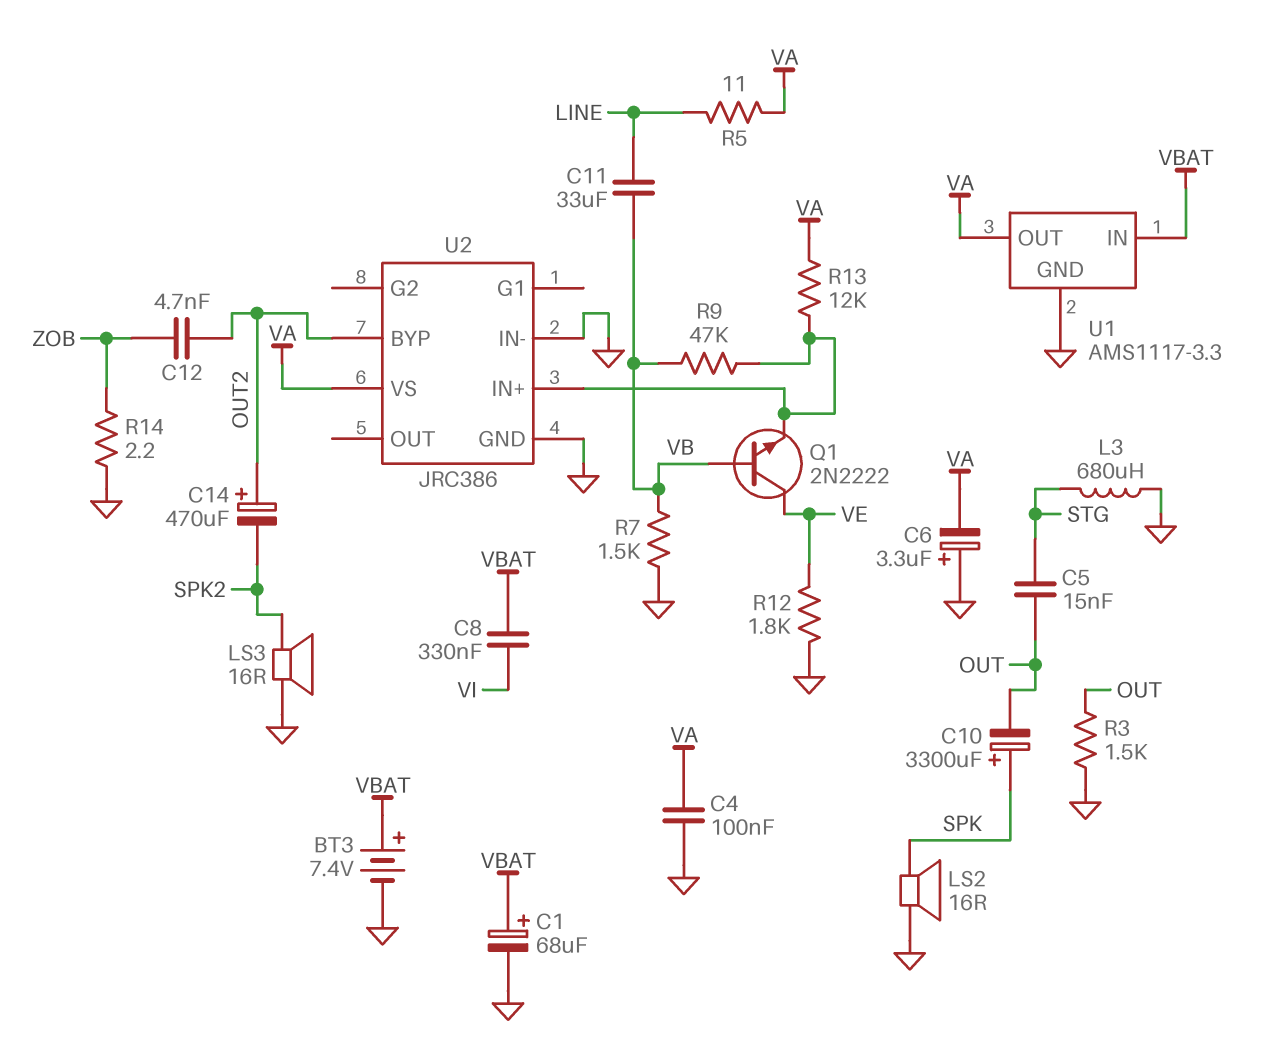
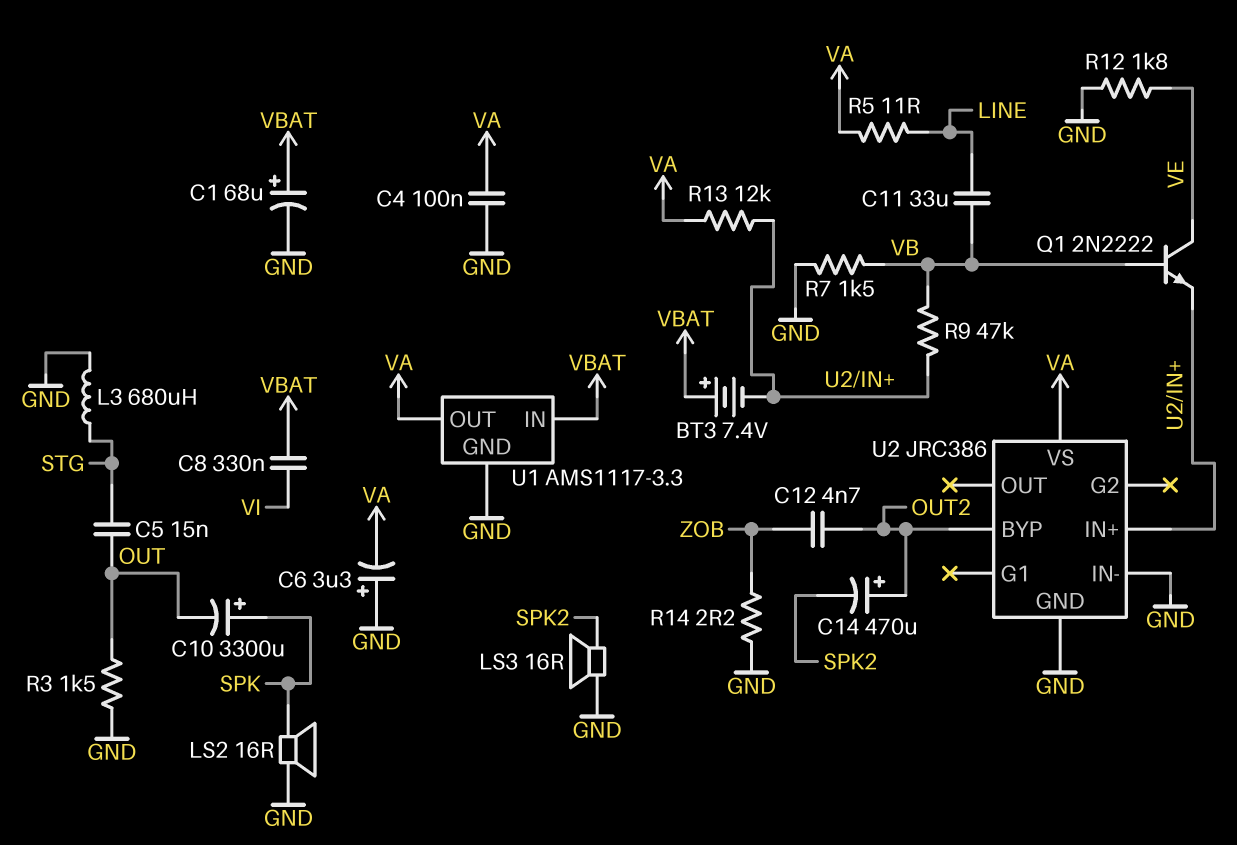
BT3: 7.4V (plus VBAT, minus GND) -> 7.4V (plus VBAT, minus U2/IN+)

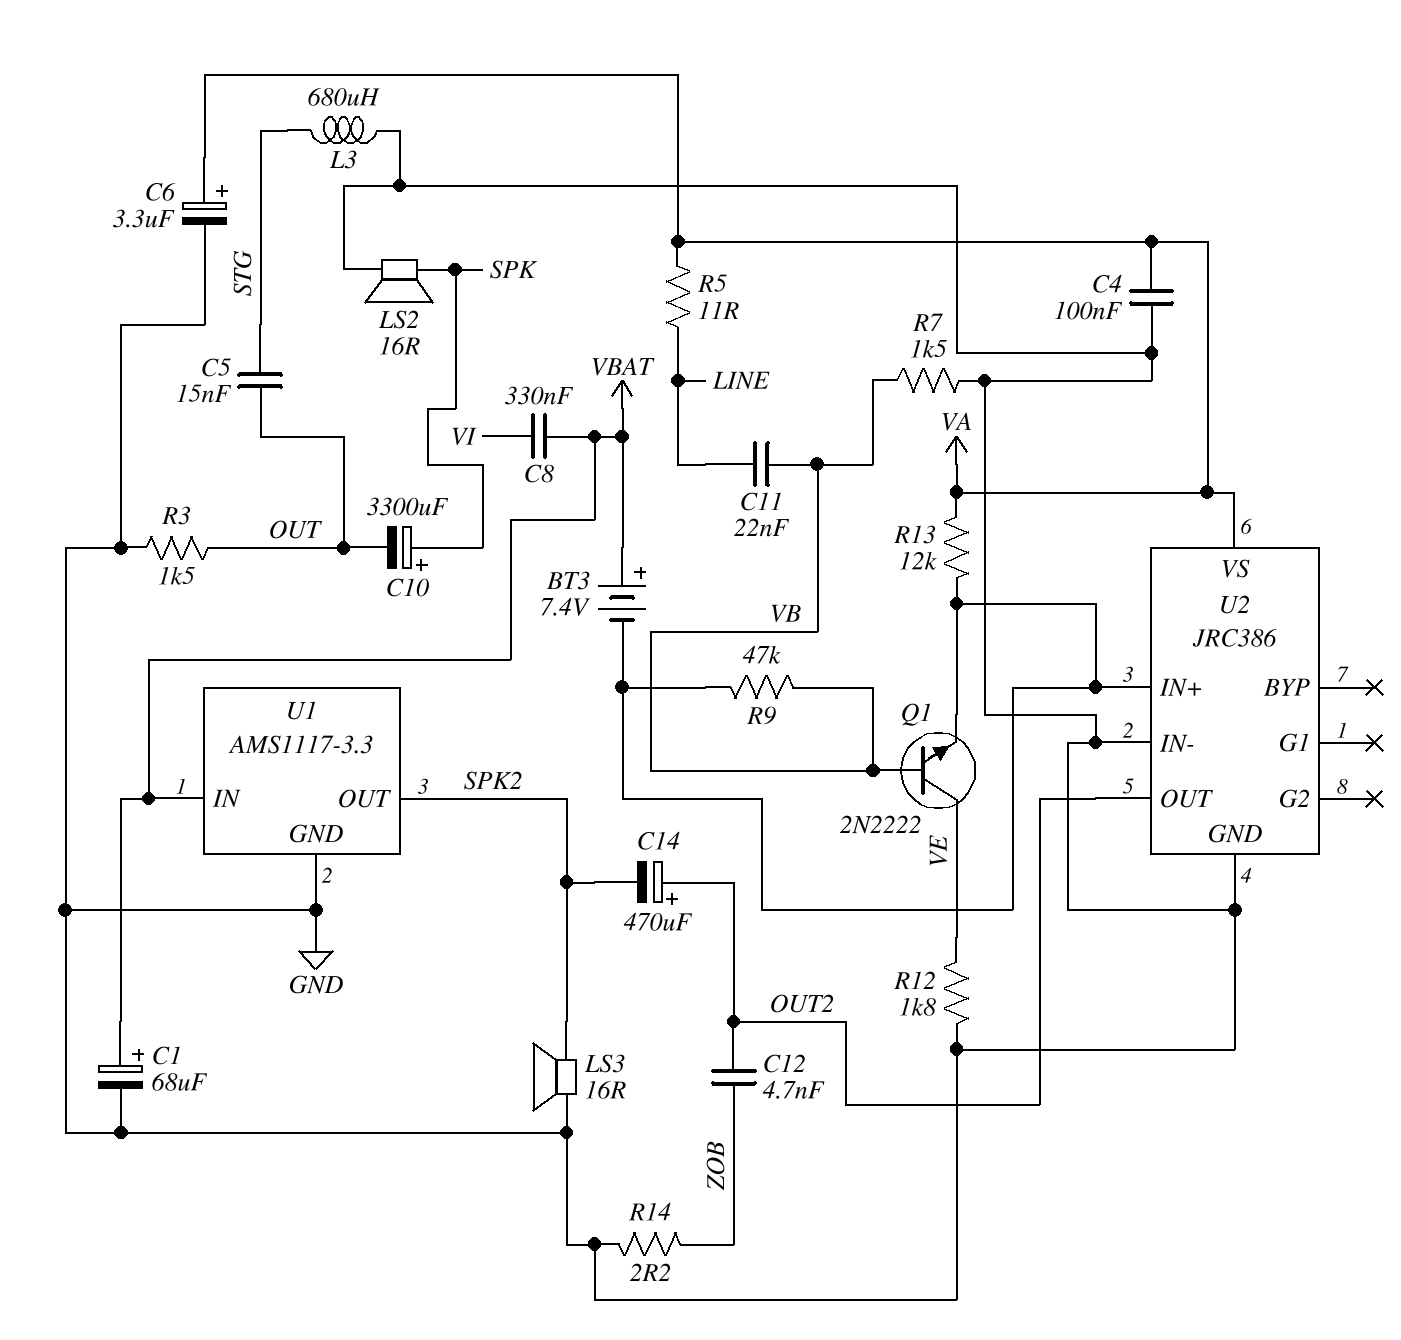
C6: 3.3uF (plus GND, minus VA) -> 3.3uF (plus VA, minus GND)
C11: 33uF (LINE, VB) -> 22nF (LINE, VB)
U1 pin OUT: VA -> SPK2
U2 pin BYP: OUT2 -> none
U2 pin OUT: none -> OUT2

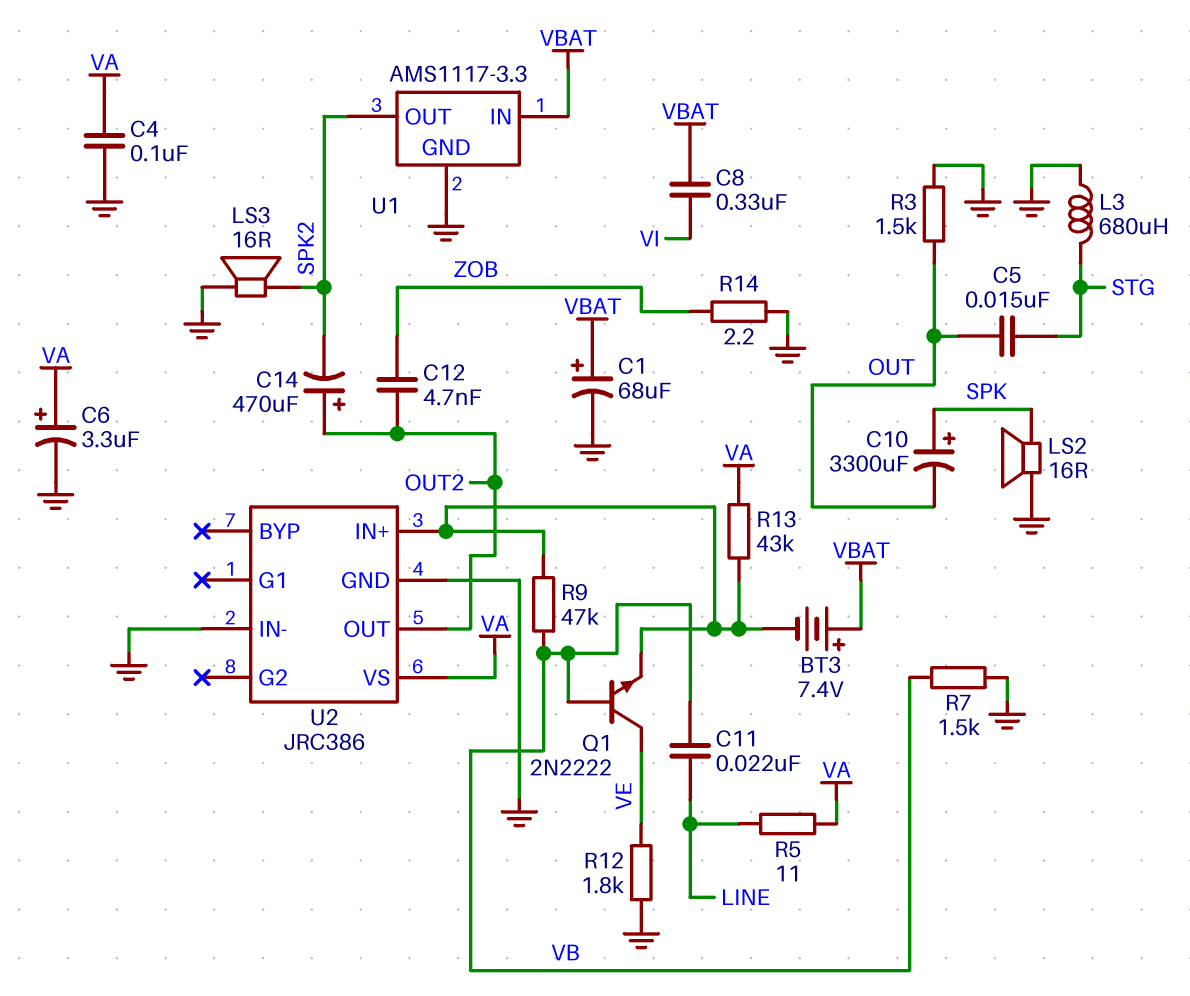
R13: 12k (U2/IN+, VA) -> 43k (U2/IN+, VA)

